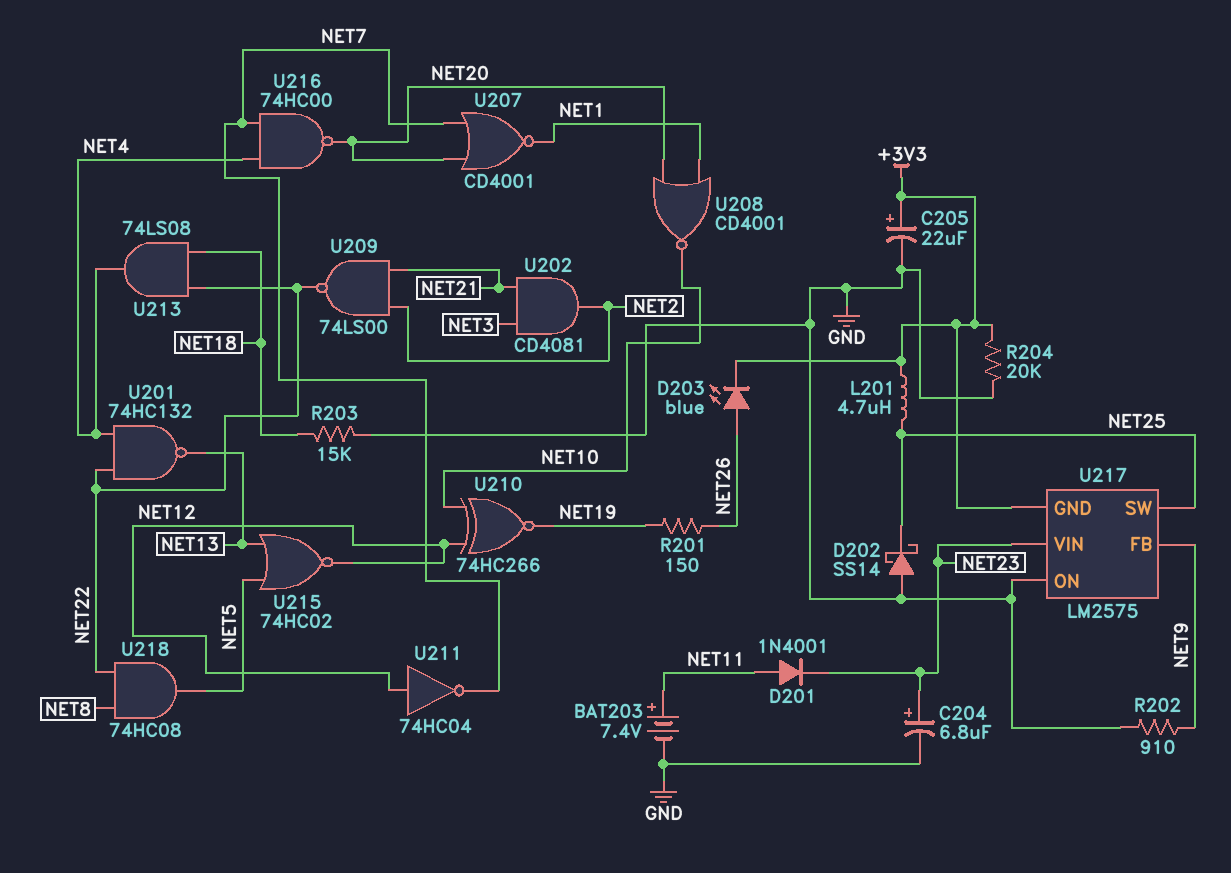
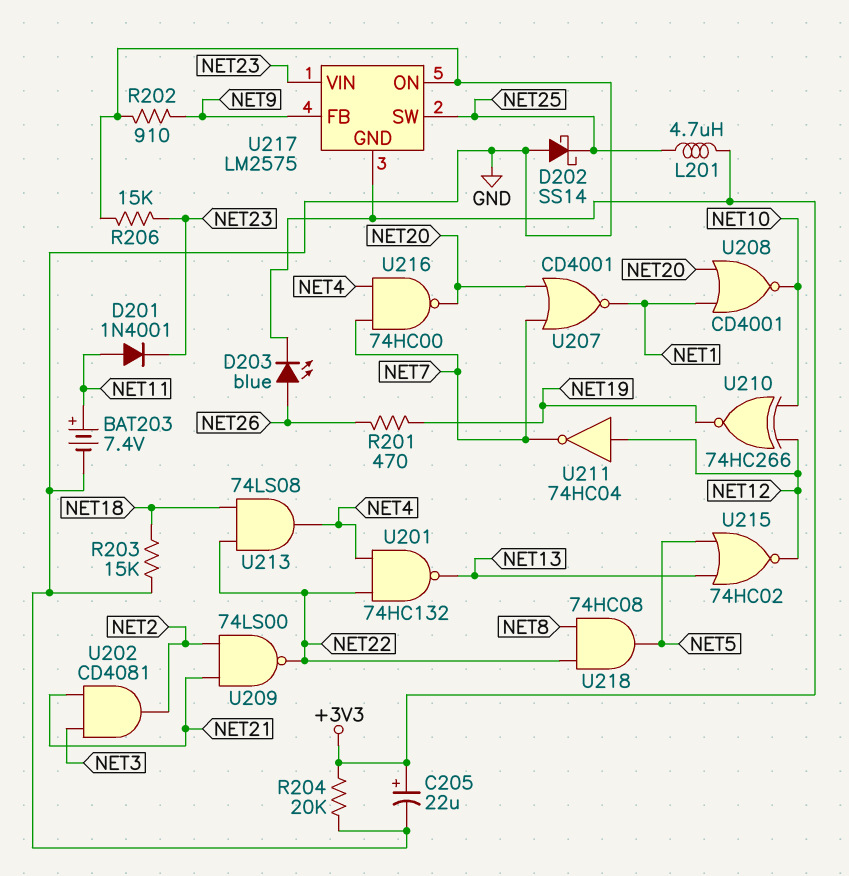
C204: 6.8uF (plus NET23, minus GND) -> none
R201: 150 (NET19, NET26) -> 470 (NET19, NET26)
R206: none -> 15k (GND, NET23)

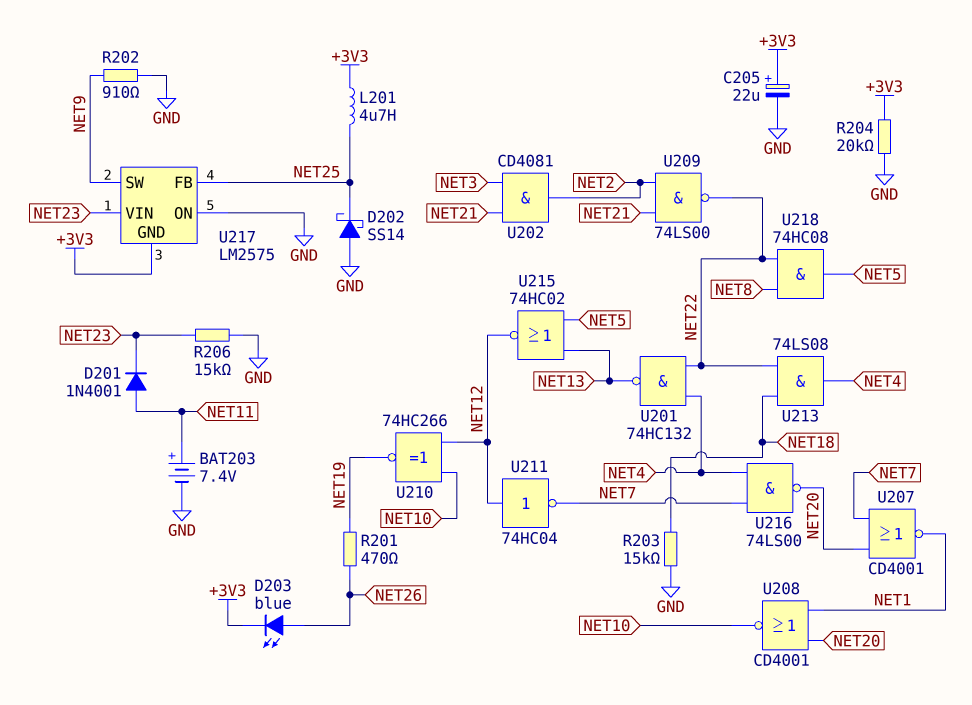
U216: NAND 74HC00 (in NET4, in NET7, out NET20) -> NAND 74LS00 (in NET4, in NET7, out NET20)
U217 pin FB: NET9 -> NET25
U217 pin SW: NET25 -> NET9

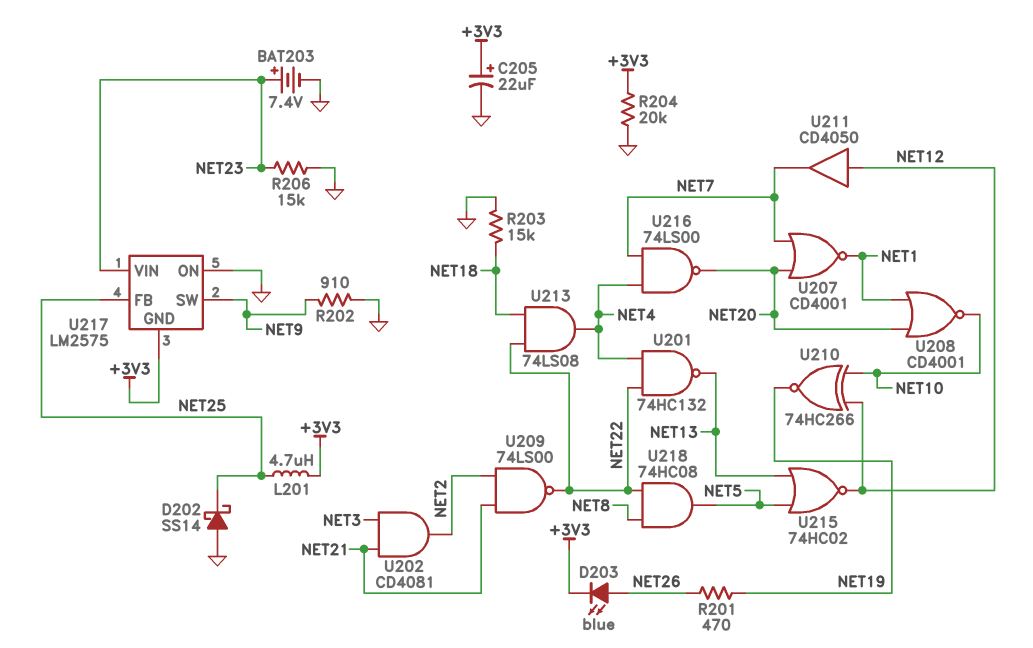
BAT203: 7.4V (plus NET11, minus GND) -> 7.4V (plus NET23, minus GND)
D201: diode 1N4001 (A NET11, K NET23) -> none
U211: NOT 74HC04 (in NET12, out NET7) -> buffer CD4050 (in NET12, out NET7)

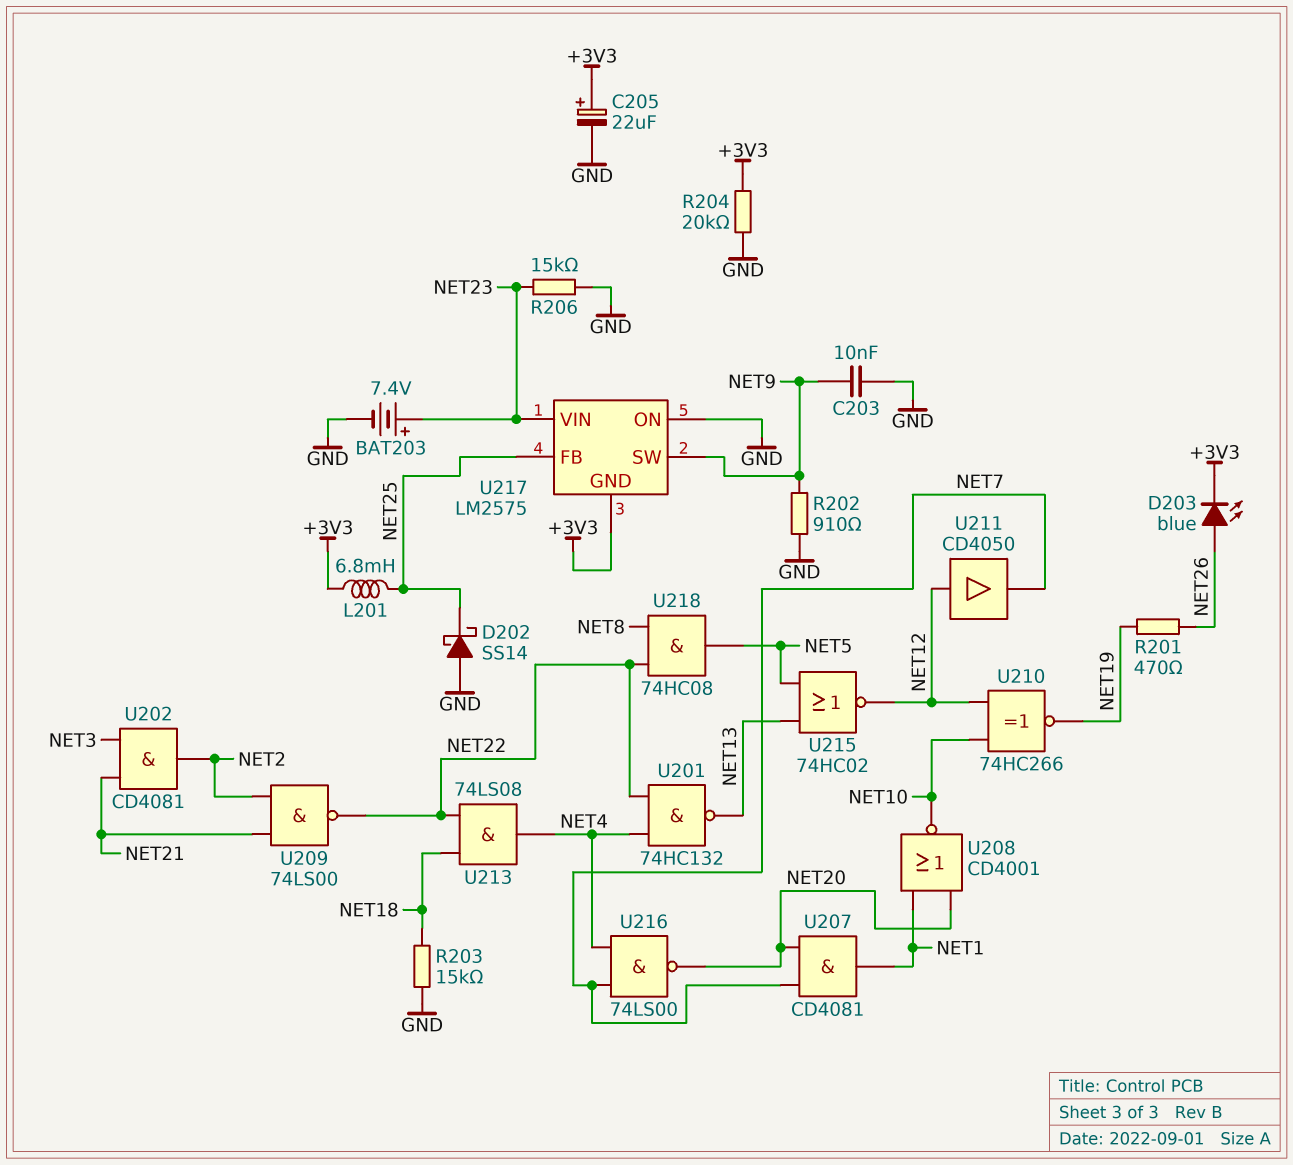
C203: none -> 10nF (GND, NET9)
L201: 4.7uH (+3V3, NET25) -> 6.8mH (+3V3, NET25)
U207: NOR CD4001 (in NET7, in NET20, out NET1) -> AND CD4081 (in NET7, in NET20, out NET1)

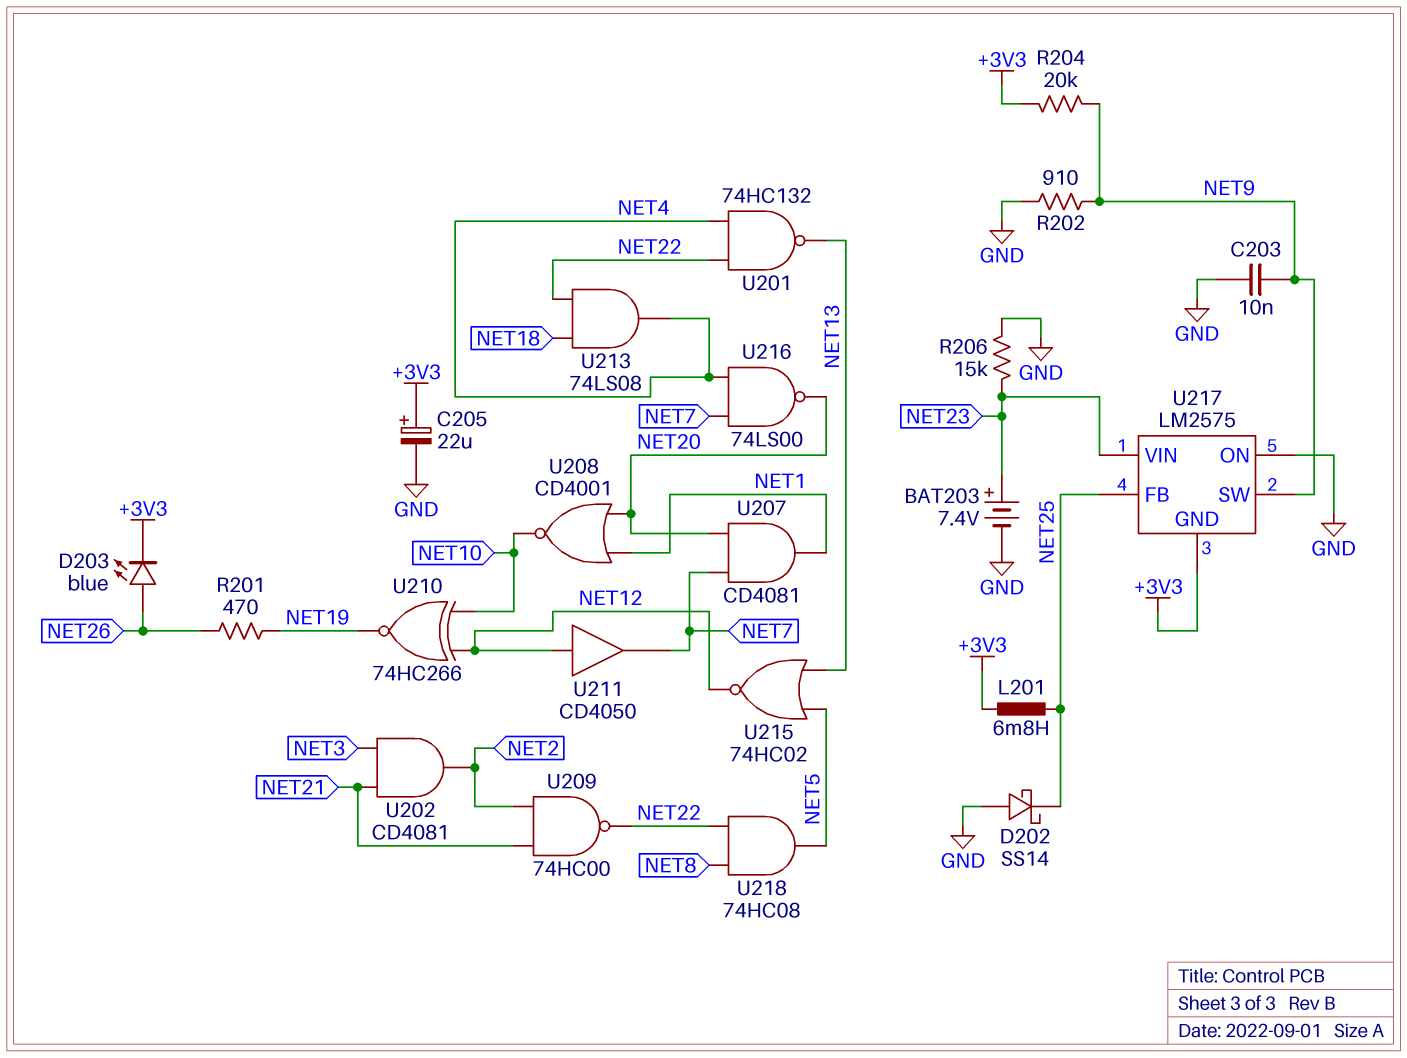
R203: 15k (GND, NET18) -> none
R204: 20k (+3V3, GND) -> 20k (+3V3, NET9)
U209: NAND 74LS00 (in NET2, in NET21, out NET22) -> NAND 74HC00 (in NET2, in NET21, out NET22)

